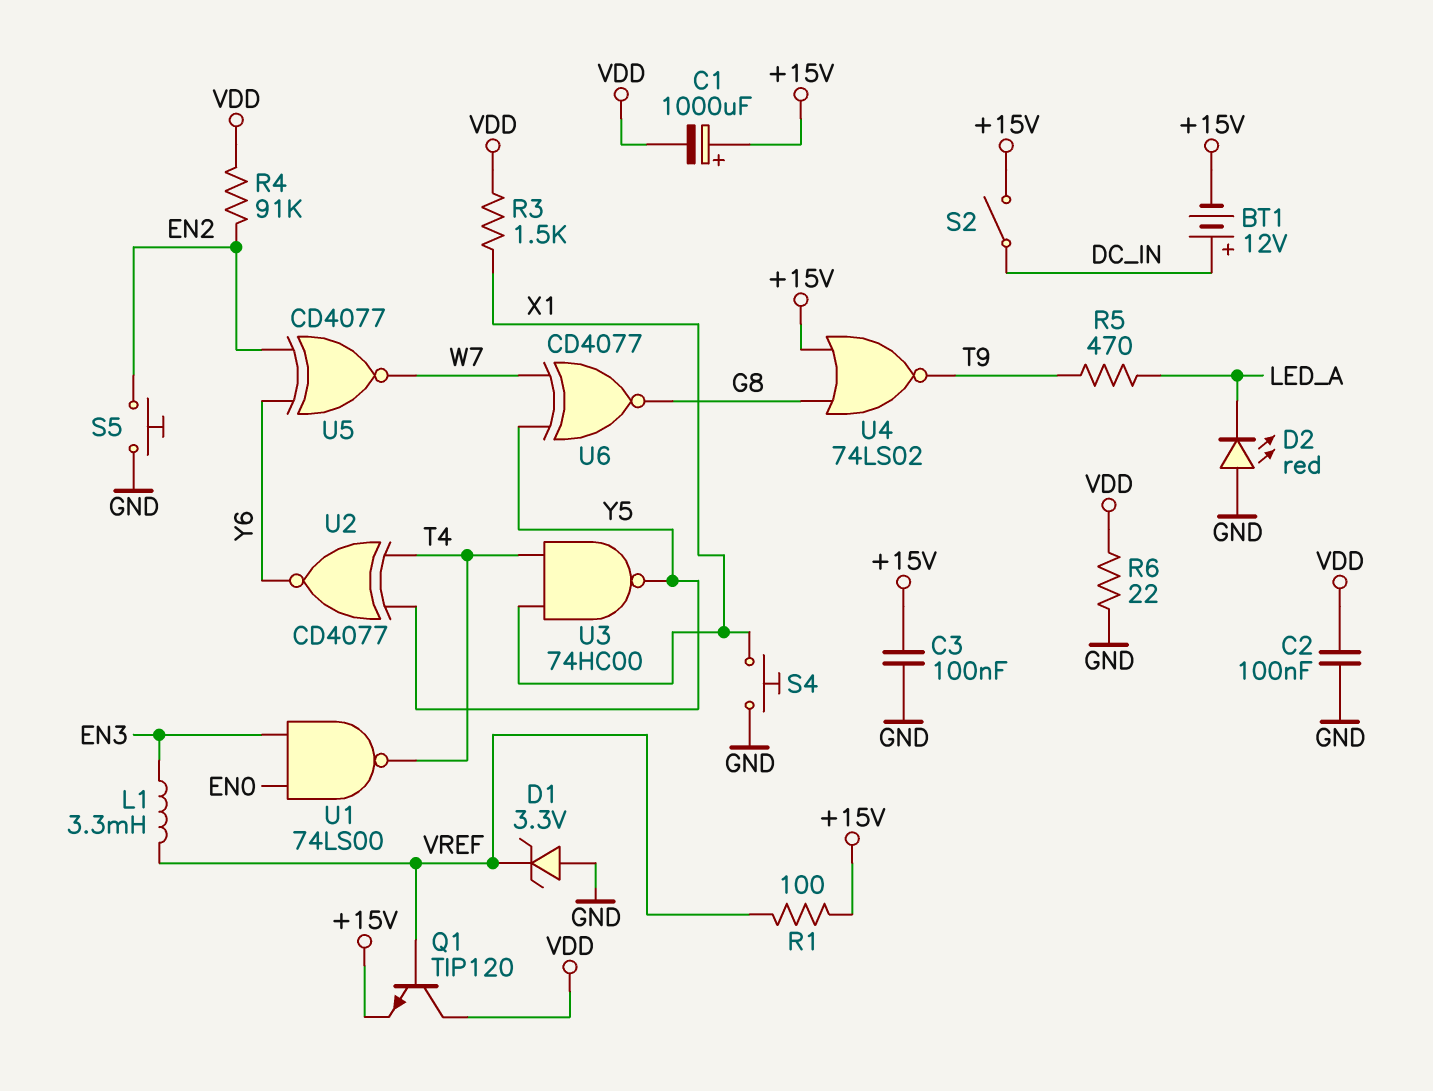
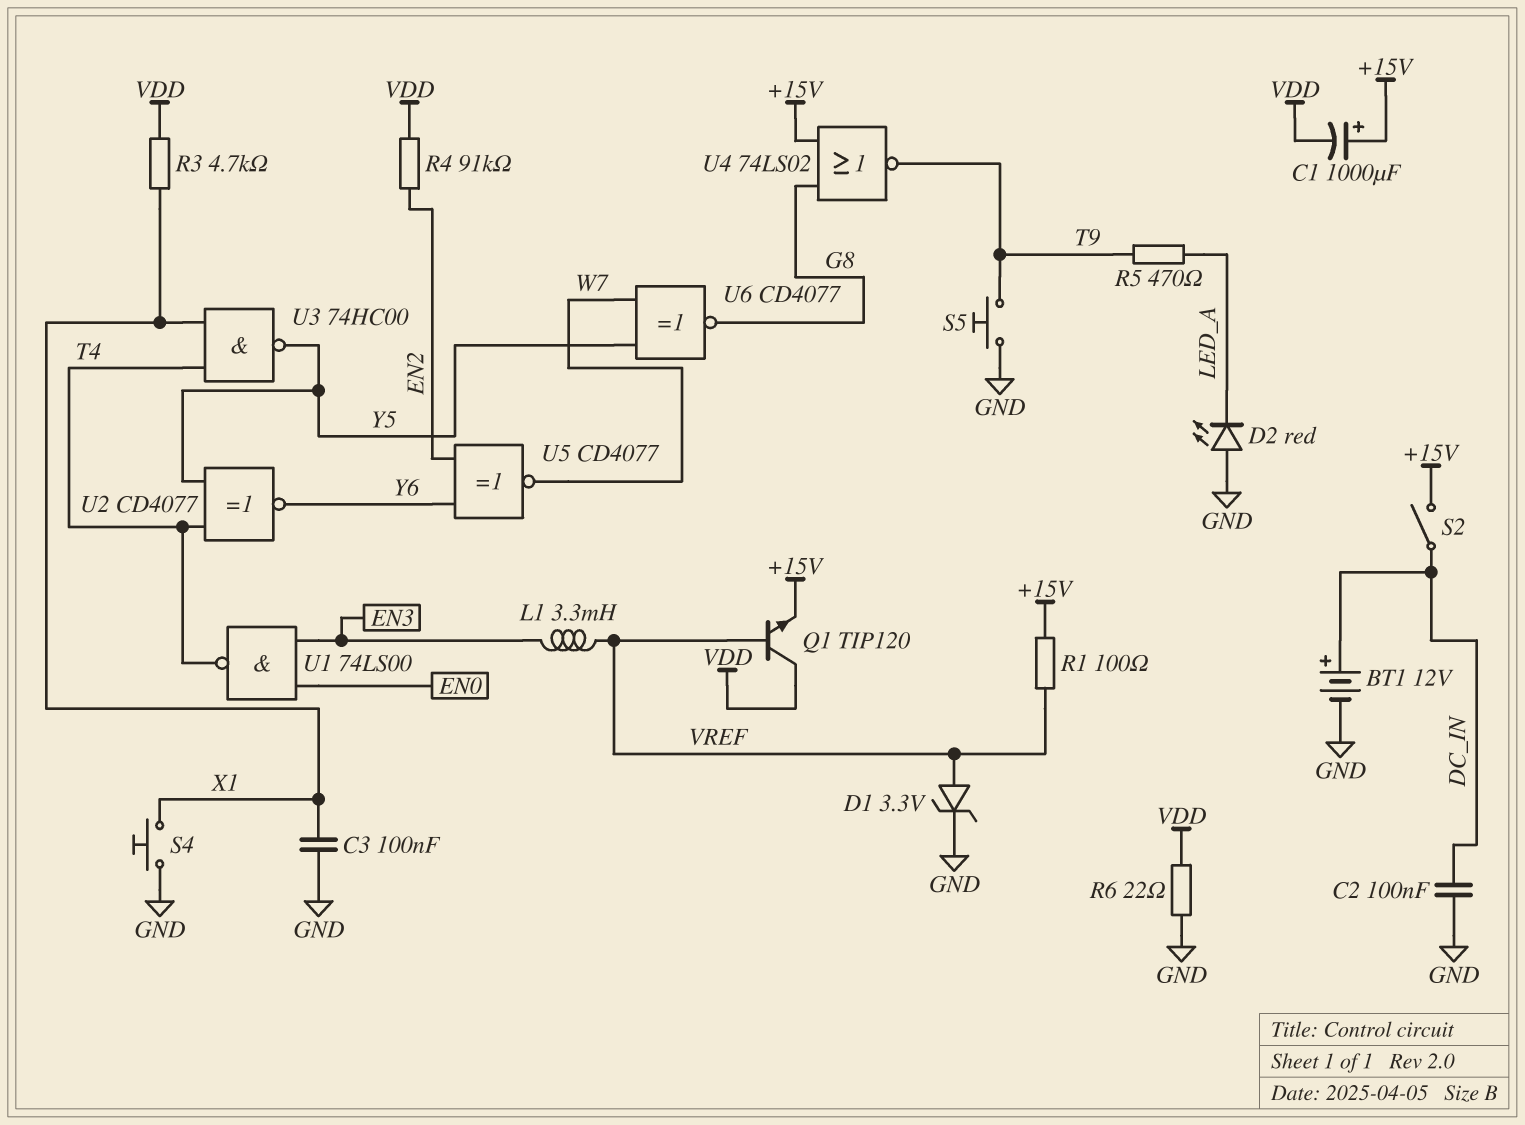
BT1: 12V (plus DC_IN, minus +15V) -> 12V (plus DC_IN, minus GND)
C2: 100nF (GND, VDD) -> 100nF (DC_IN, GND)
C3: 100nF (+15V, GND) -> 100nF (GND, X1)
D1: zener 3.3V (A GND, K VREF) -> zener 3.3V (A VREF, K GND)
R3: 1.5k (VDD, X1) -> 4.7k (VDD, X1)
S5: button (EN2, GND) -> button (GND, T9)

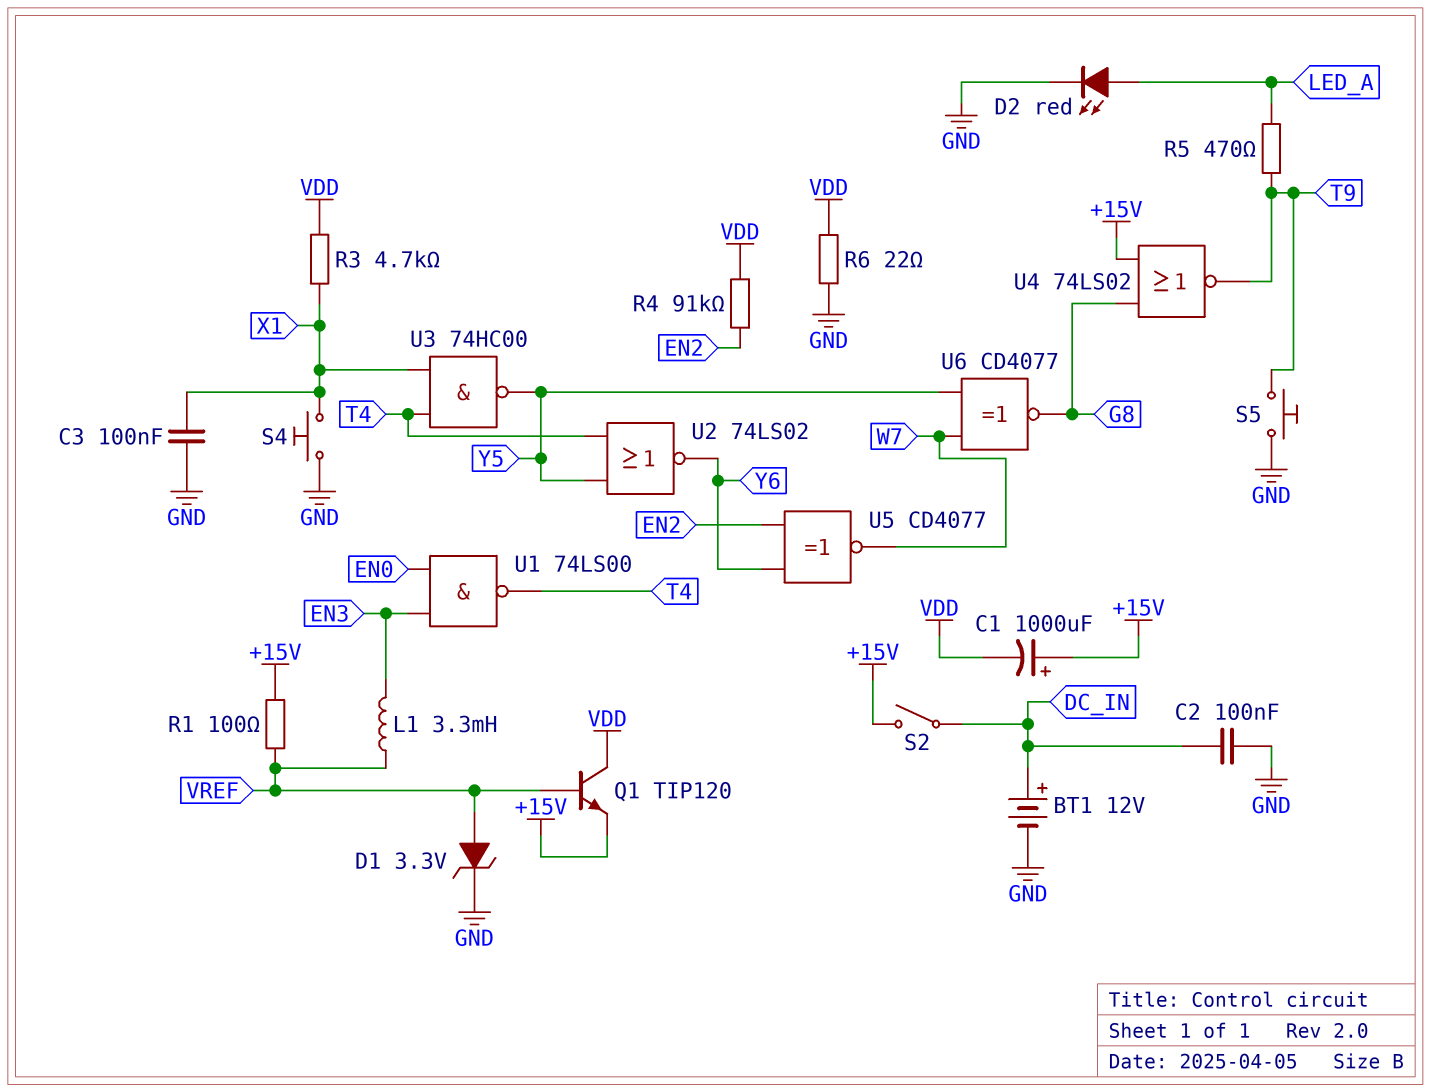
D2: LED red (A GND, K LED_A) -> LED red (A LED_A, K GND)
U2: XNOR CD4077 (in T4, in Y5, out Y6) -> NOR 74LS02 (in T4, in Y5, out Y6)

